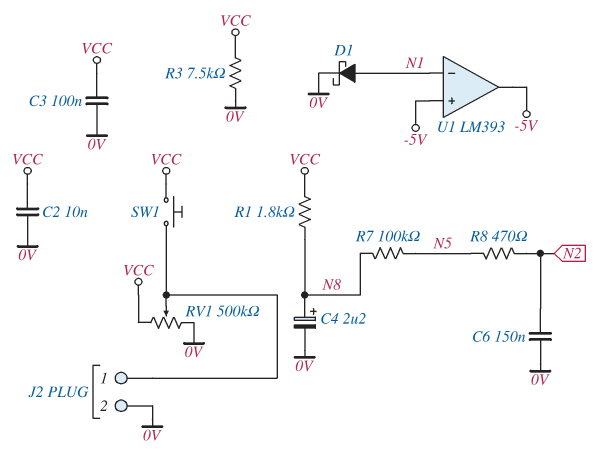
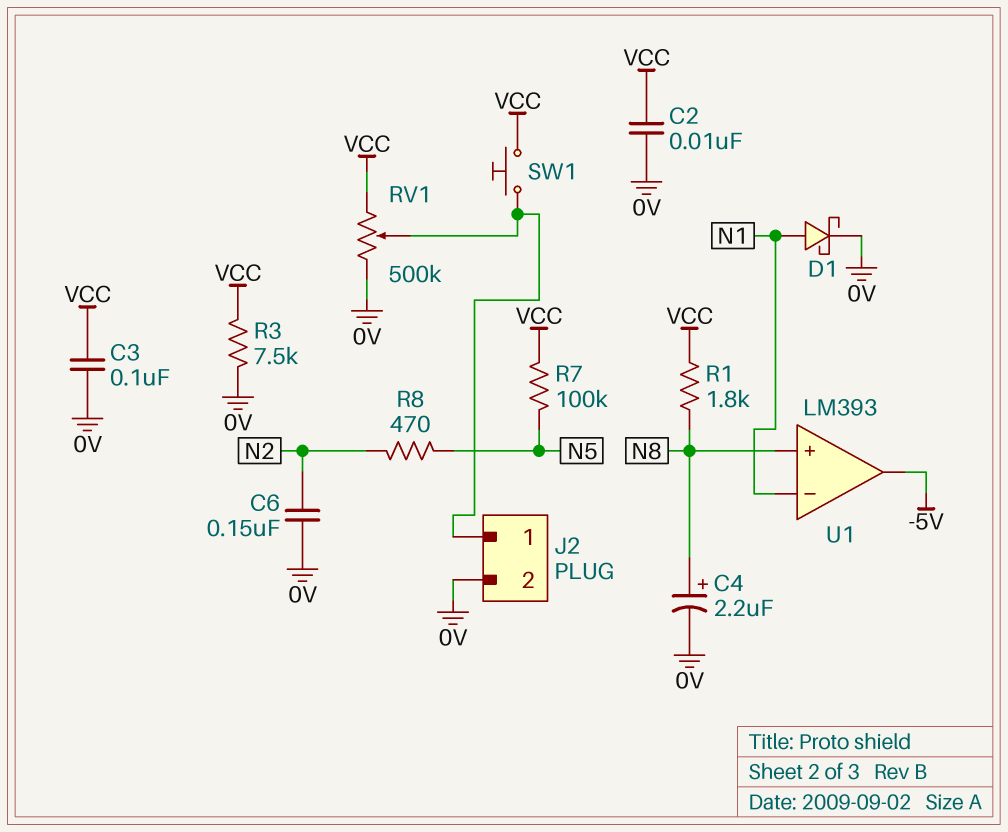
R7: 100k (N5, N8) -> 100k (N5, VCC)
U1 pin in+: -5V -> N8

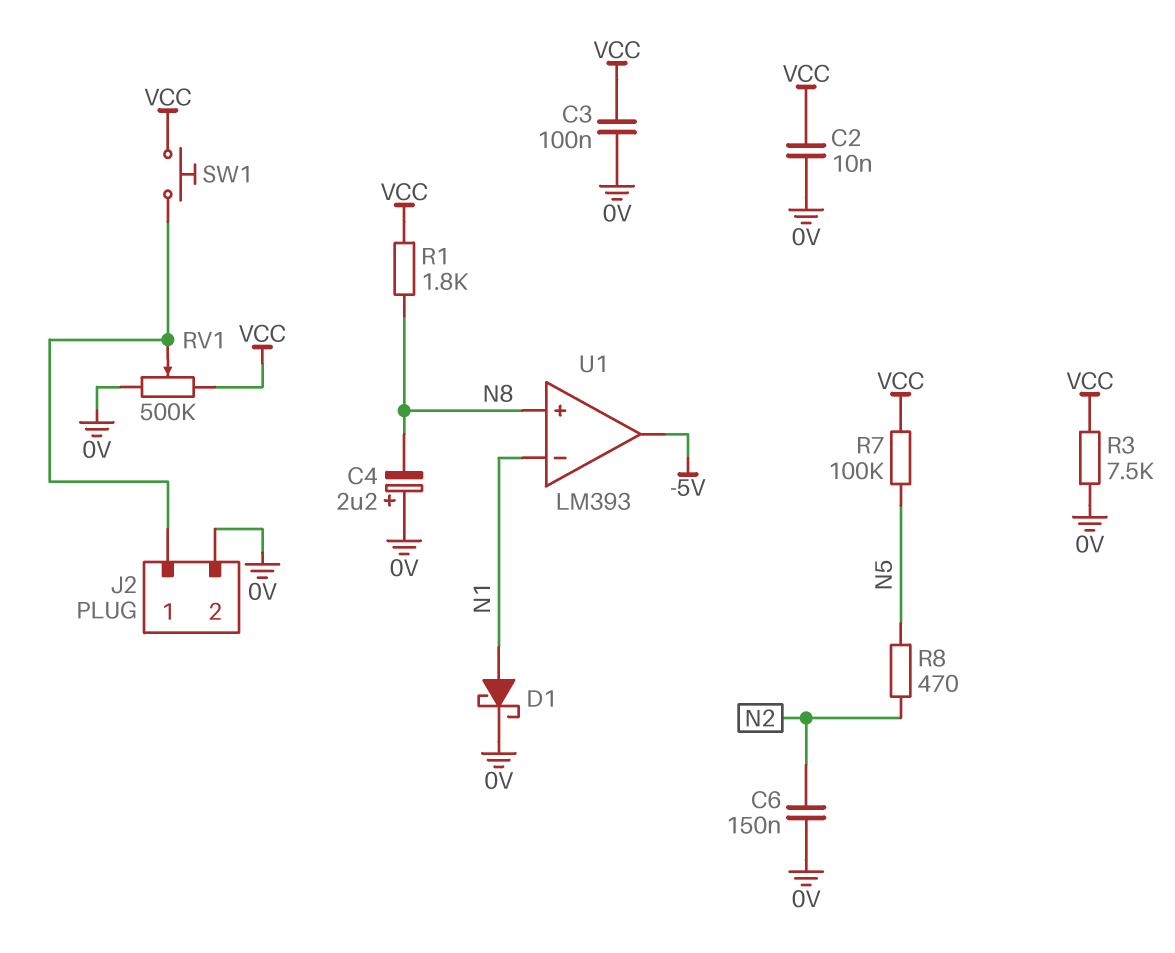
C4: 2.2uF (plus N8, minus 0V) -> 2.2uF (plus 0V, minus N8)

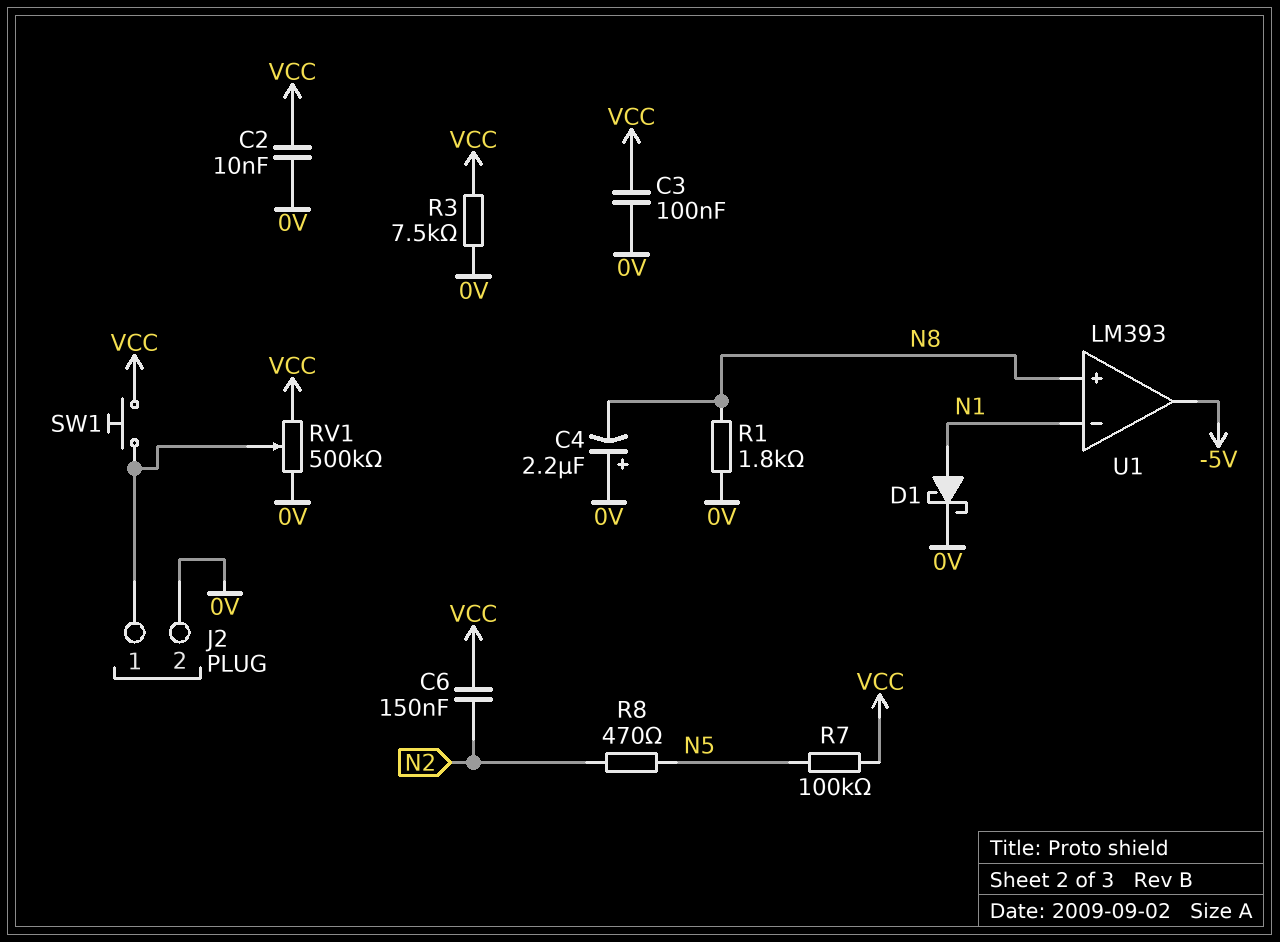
C6: 150nF (0V, N2) -> 150nF (N2, VCC)
R1: 1.8k (N8, VCC) -> 1.8k (0V, N8)

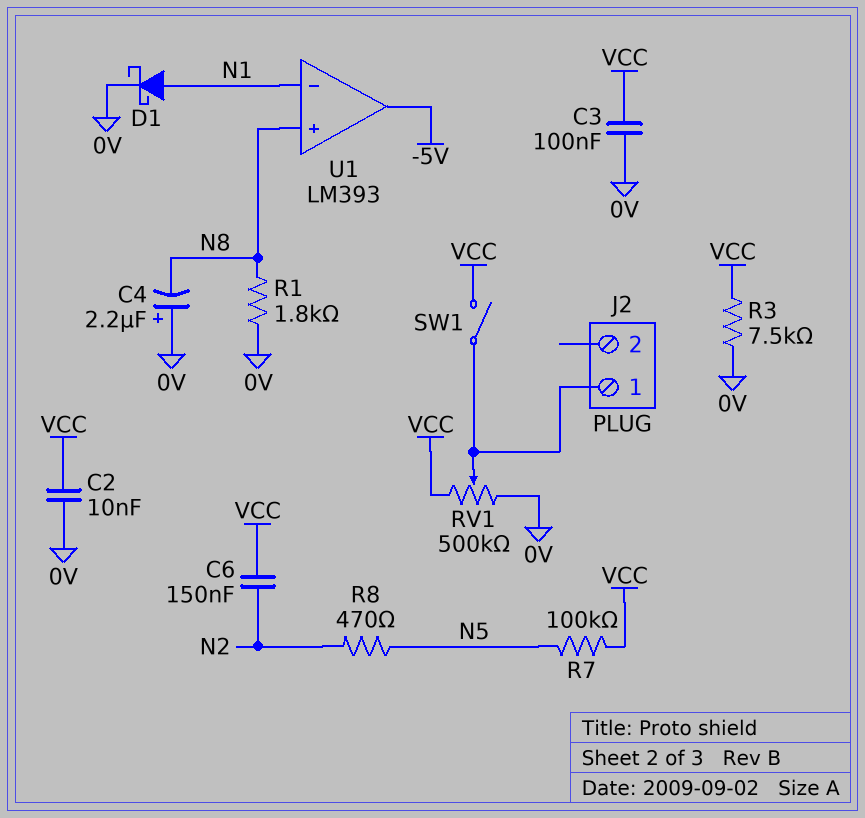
J2 pin 2: 0V -> none
SW1: button (J2/1, VCC) -> switch (J2/1, VCC)

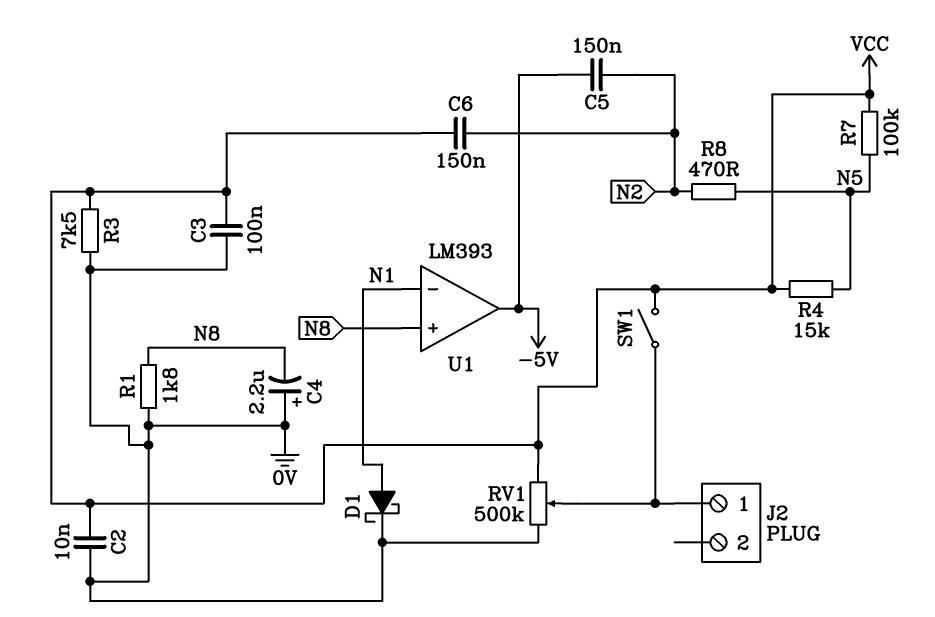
C5: none -> 150nF (-5V, N2)
R4: none -> 15k (N5, VCC)

